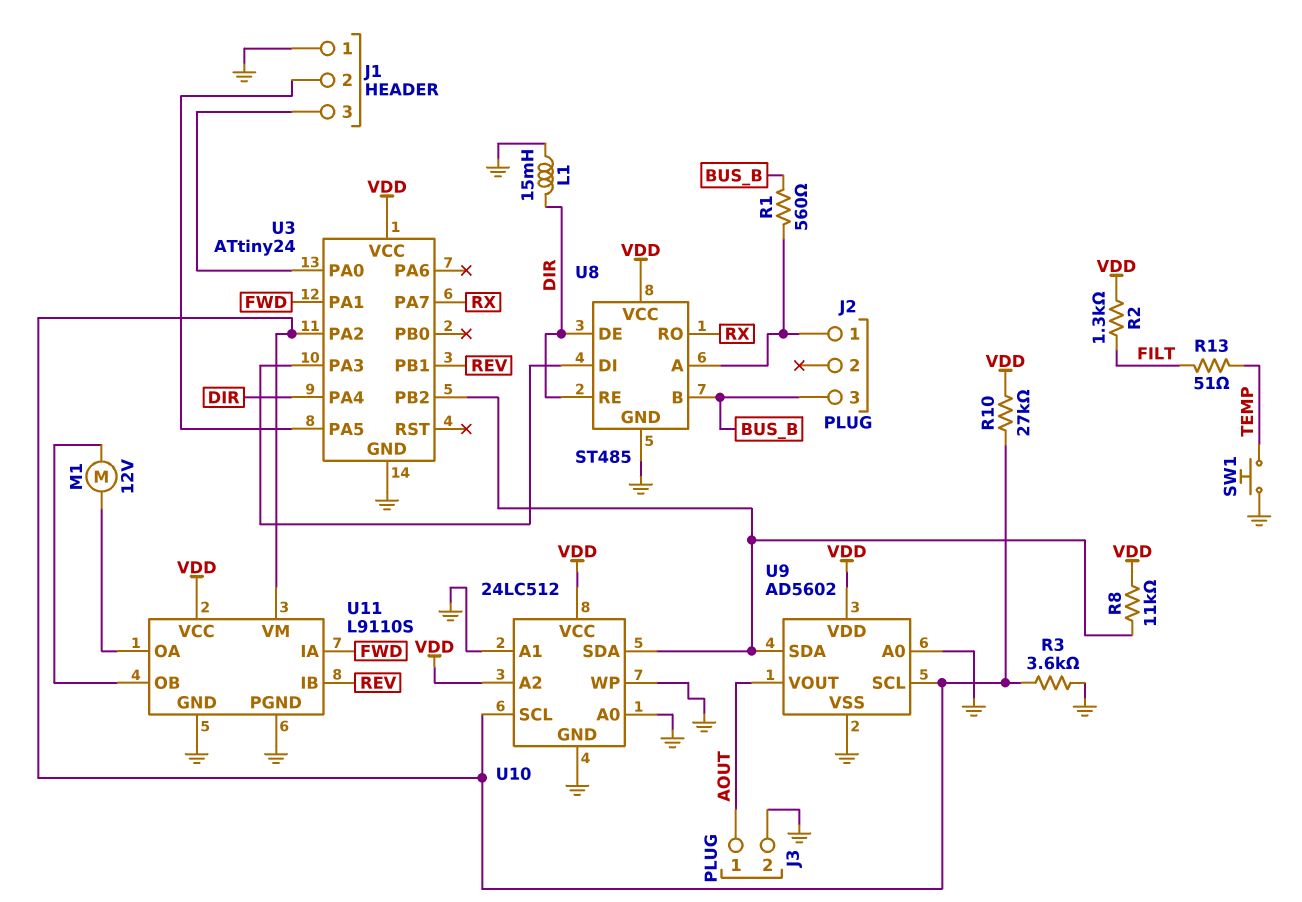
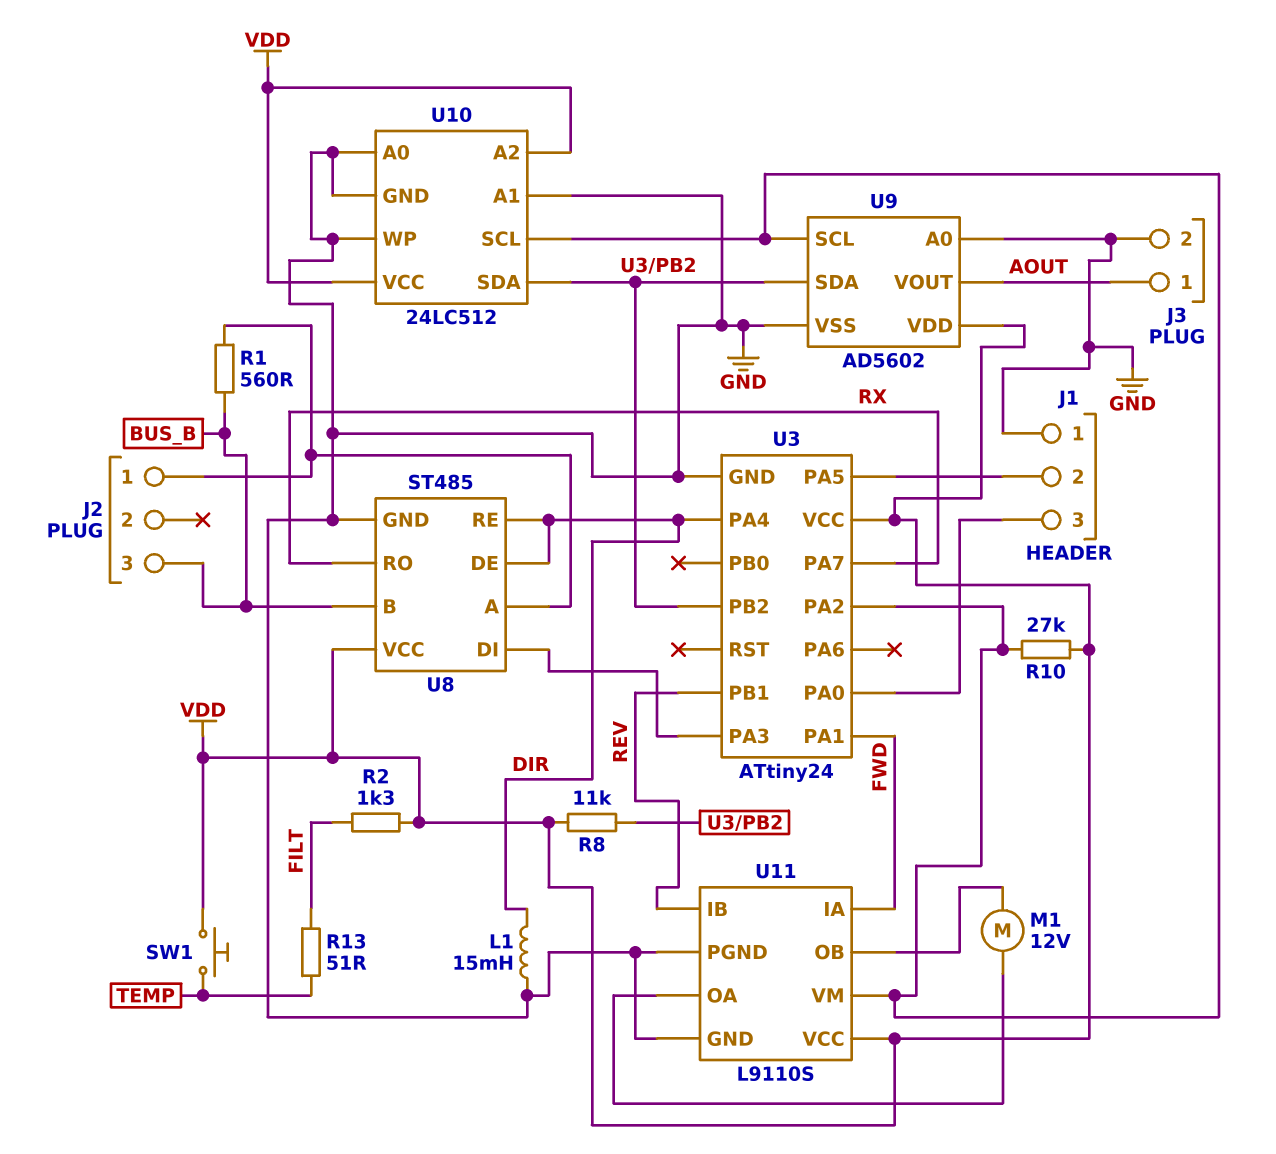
R3: 3.6k (GND, U3/PA2) -> none
SW1: button (GND, TEMP) -> button (TEMP, VDD)

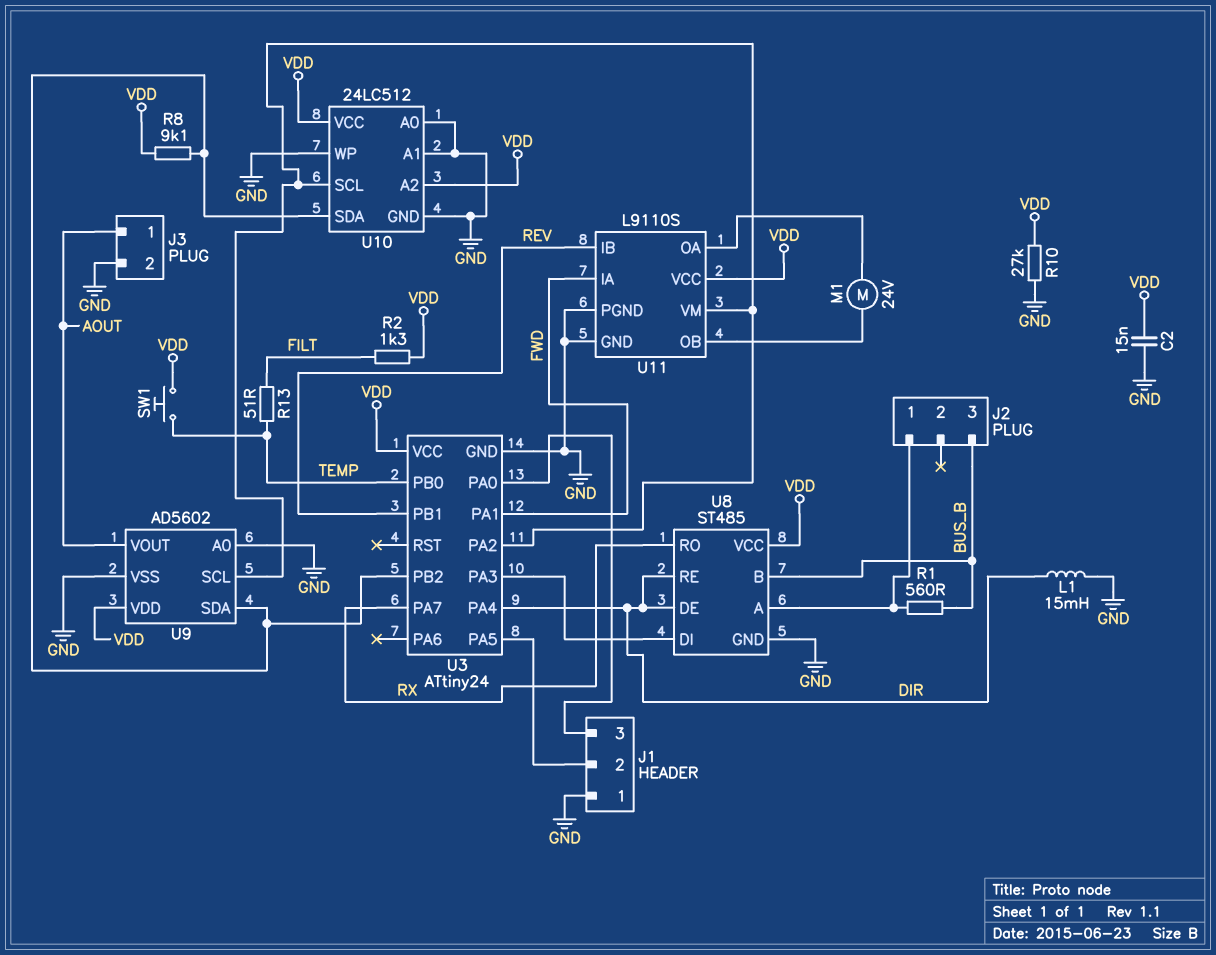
C2: none -> 15nF (GND, VDD)
M1: motor 12V (U11/OA, U11/OB) -> motor 24V (U11/OA, U11/OB)
R8: 11k (U3/PB2, VDD) -> 9.1k (U3/PB2, VDD)
R10: 27k (U3/PA2, VDD) -> 27k (GND, VDD)
U3 pin PB0: none -> TEMP

